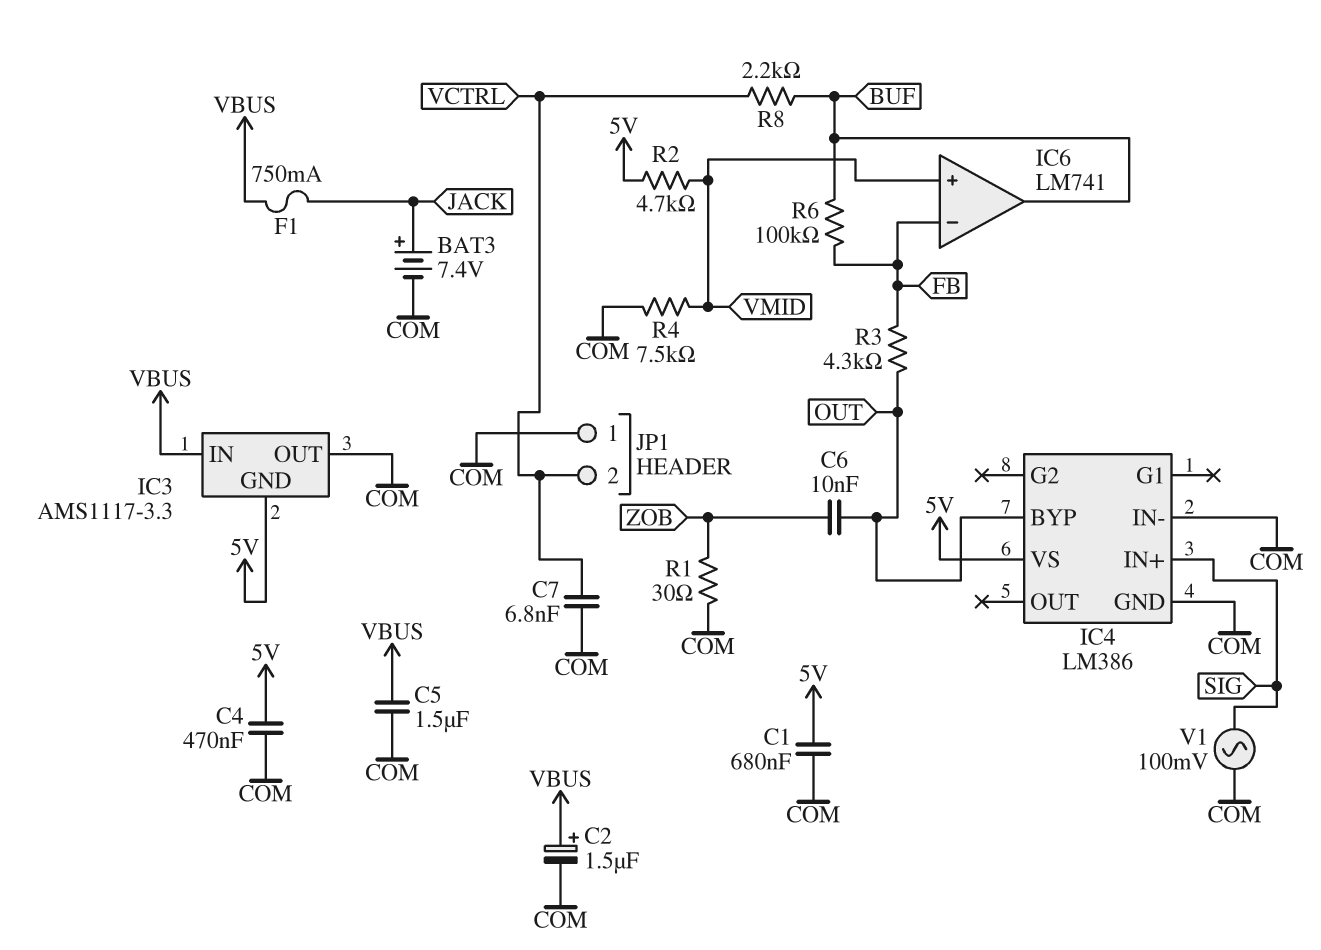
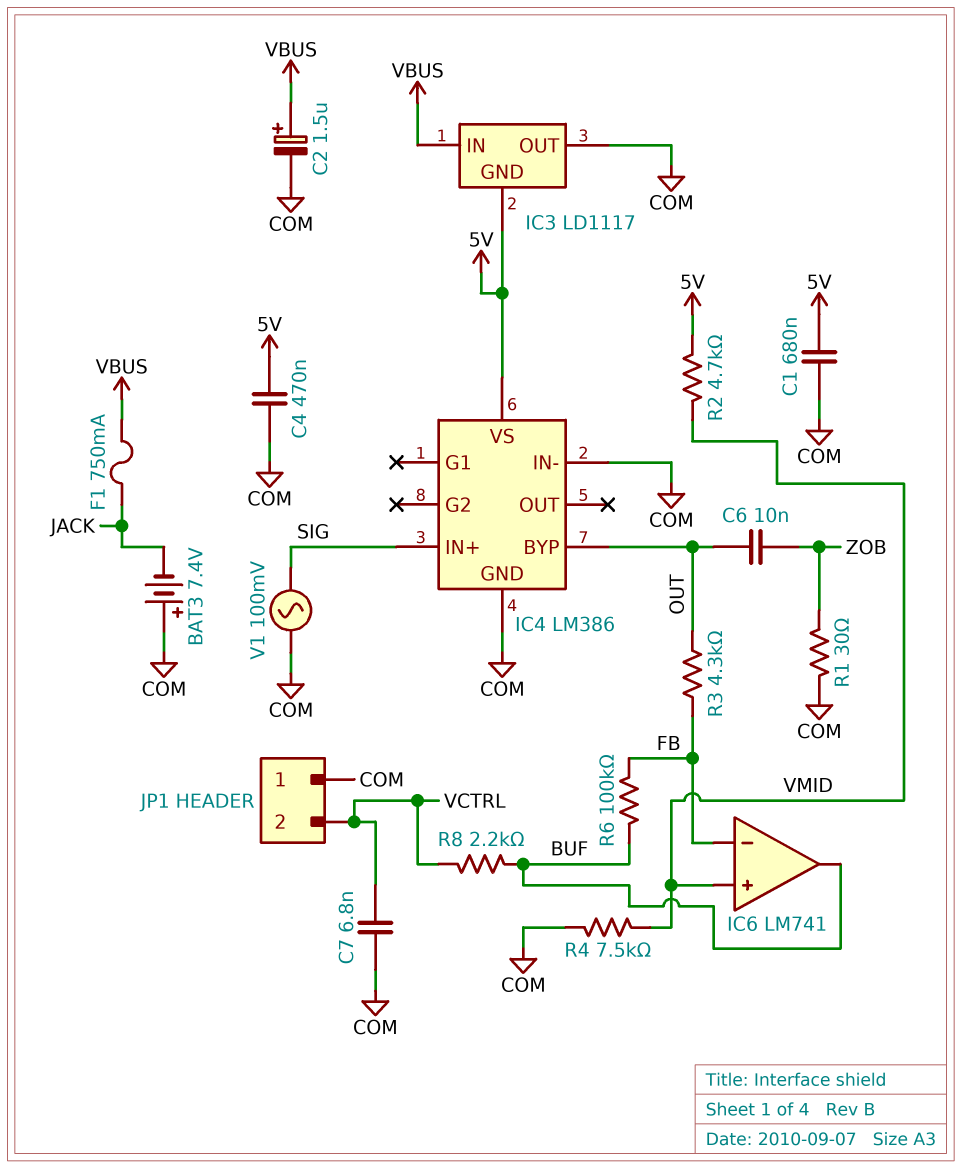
BAT3: 7.4V (plus JACK, minus COM) -> 7.4V (plus COM, minus JACK)
C5: 1.5uF (COM, VBUS) -> none
IC3: AMS1117-3.3 -> LD1117

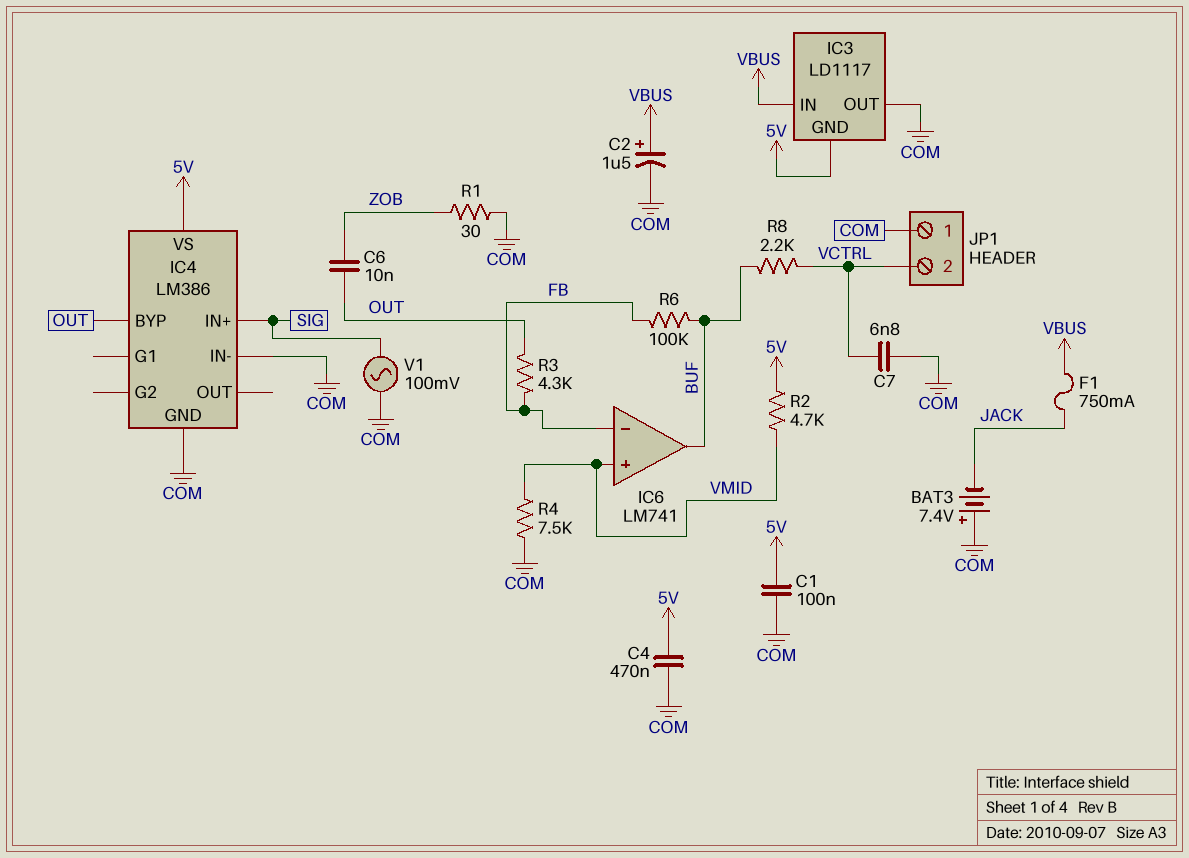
C1: 680nF (5V, COM) -> 100nF (5V, COM)

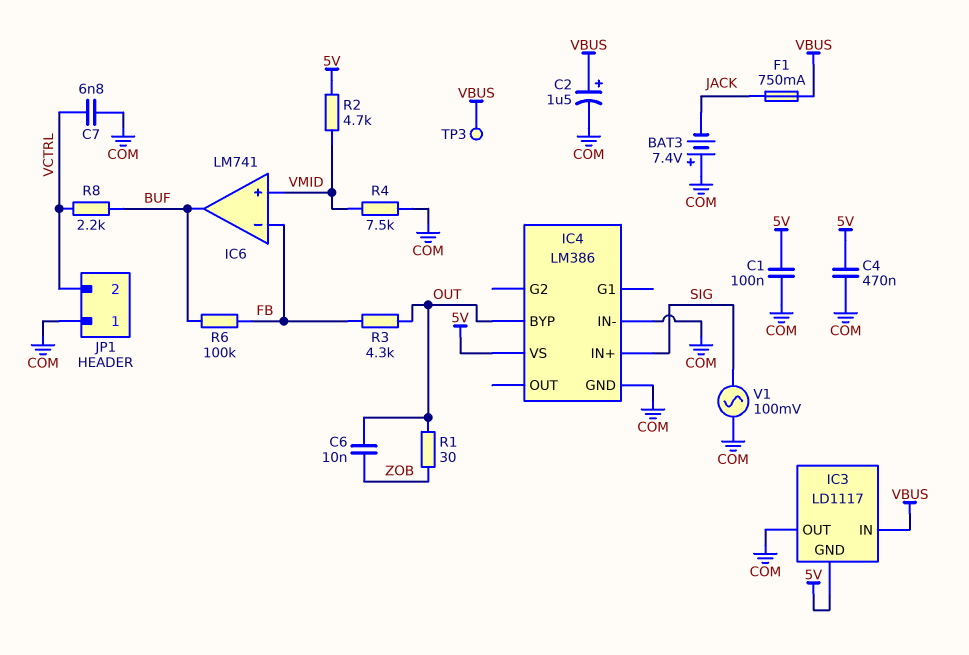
R1: 30 (COM, ZOB) -> 30 (OUT, ZOB)
TP3: none -> test point (VBUS)

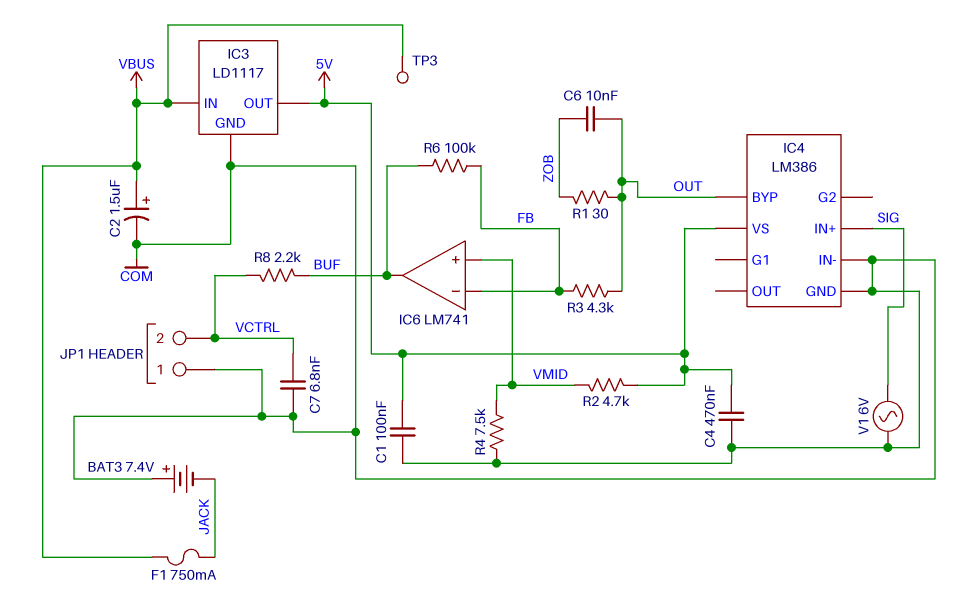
IC3 pin GND: 5V -> COM
IC3 pin OUT: COM -> 5V
V1: AC 100mV (COM, SIG) -> AC 6V (COM, SIG)

